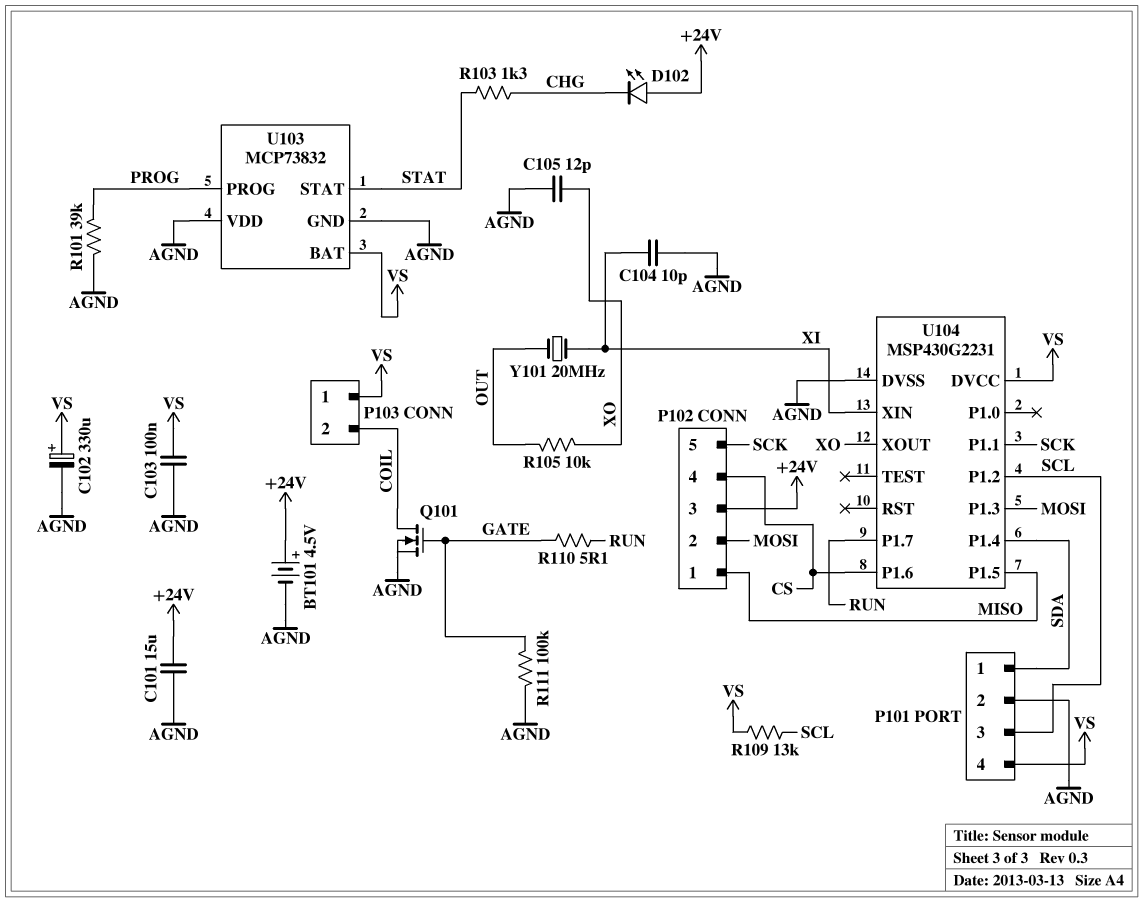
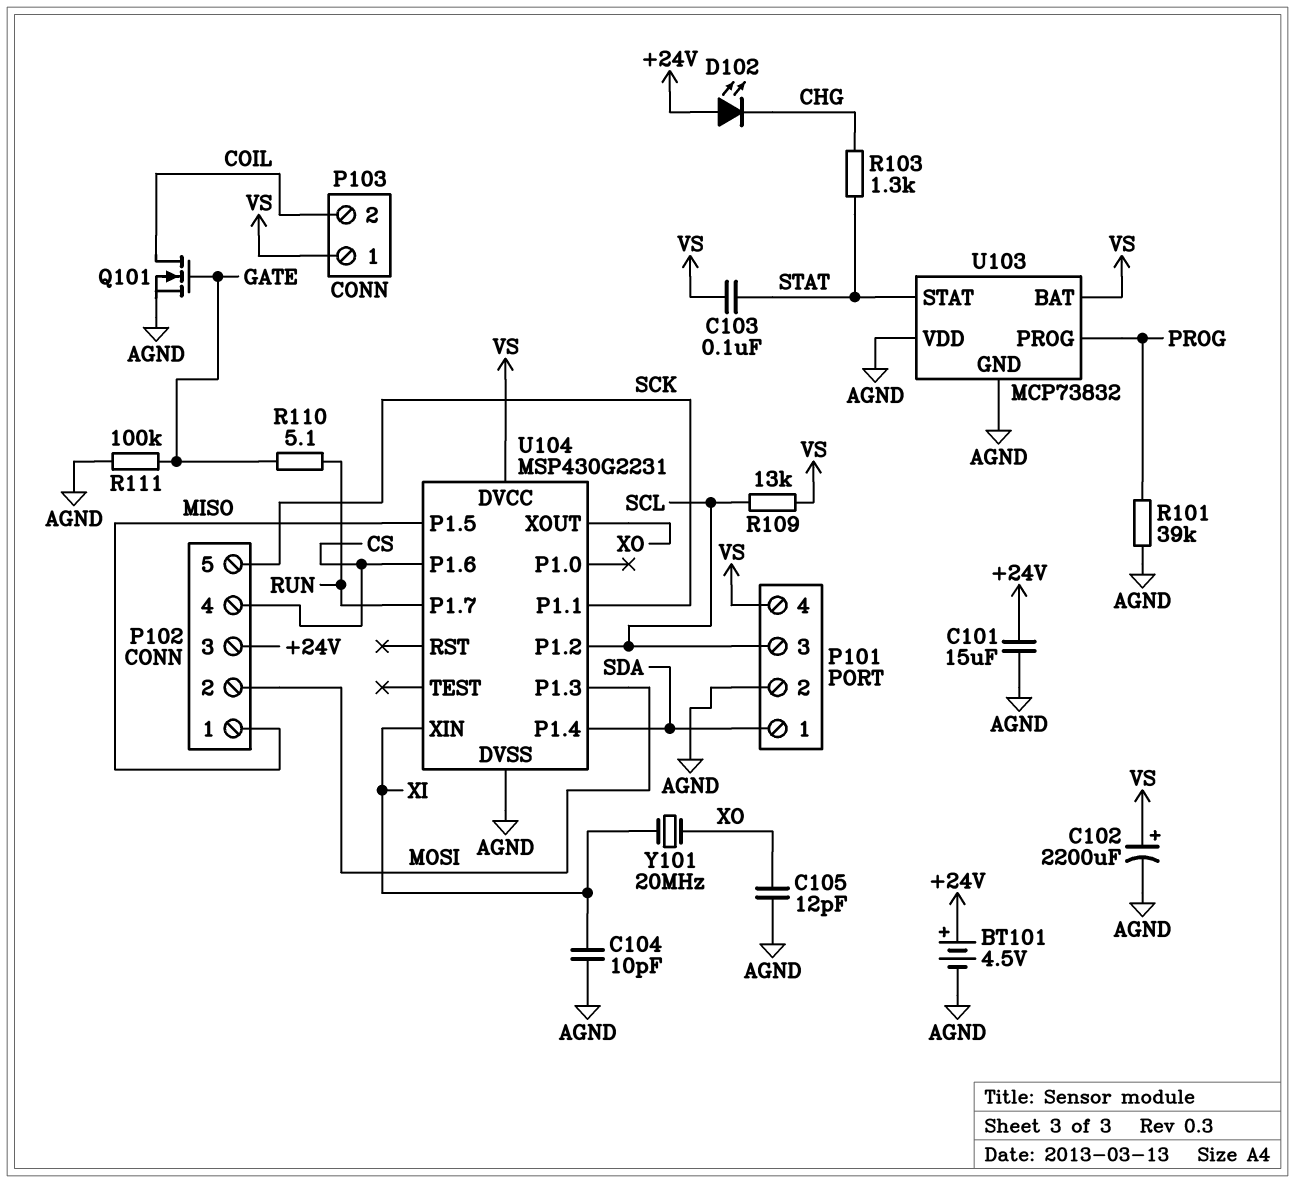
C102: 330uF (plus VS, minus AGND) -> 2200uF (plus VS, minus AGND)
C103: 100nF (AGND, VS) -> 100nF (STAT, VS)
R105: 10k (OUT, XO) -> none
Y101: 20MHz (OUT, XI) -> 20MHz (XI, XO)

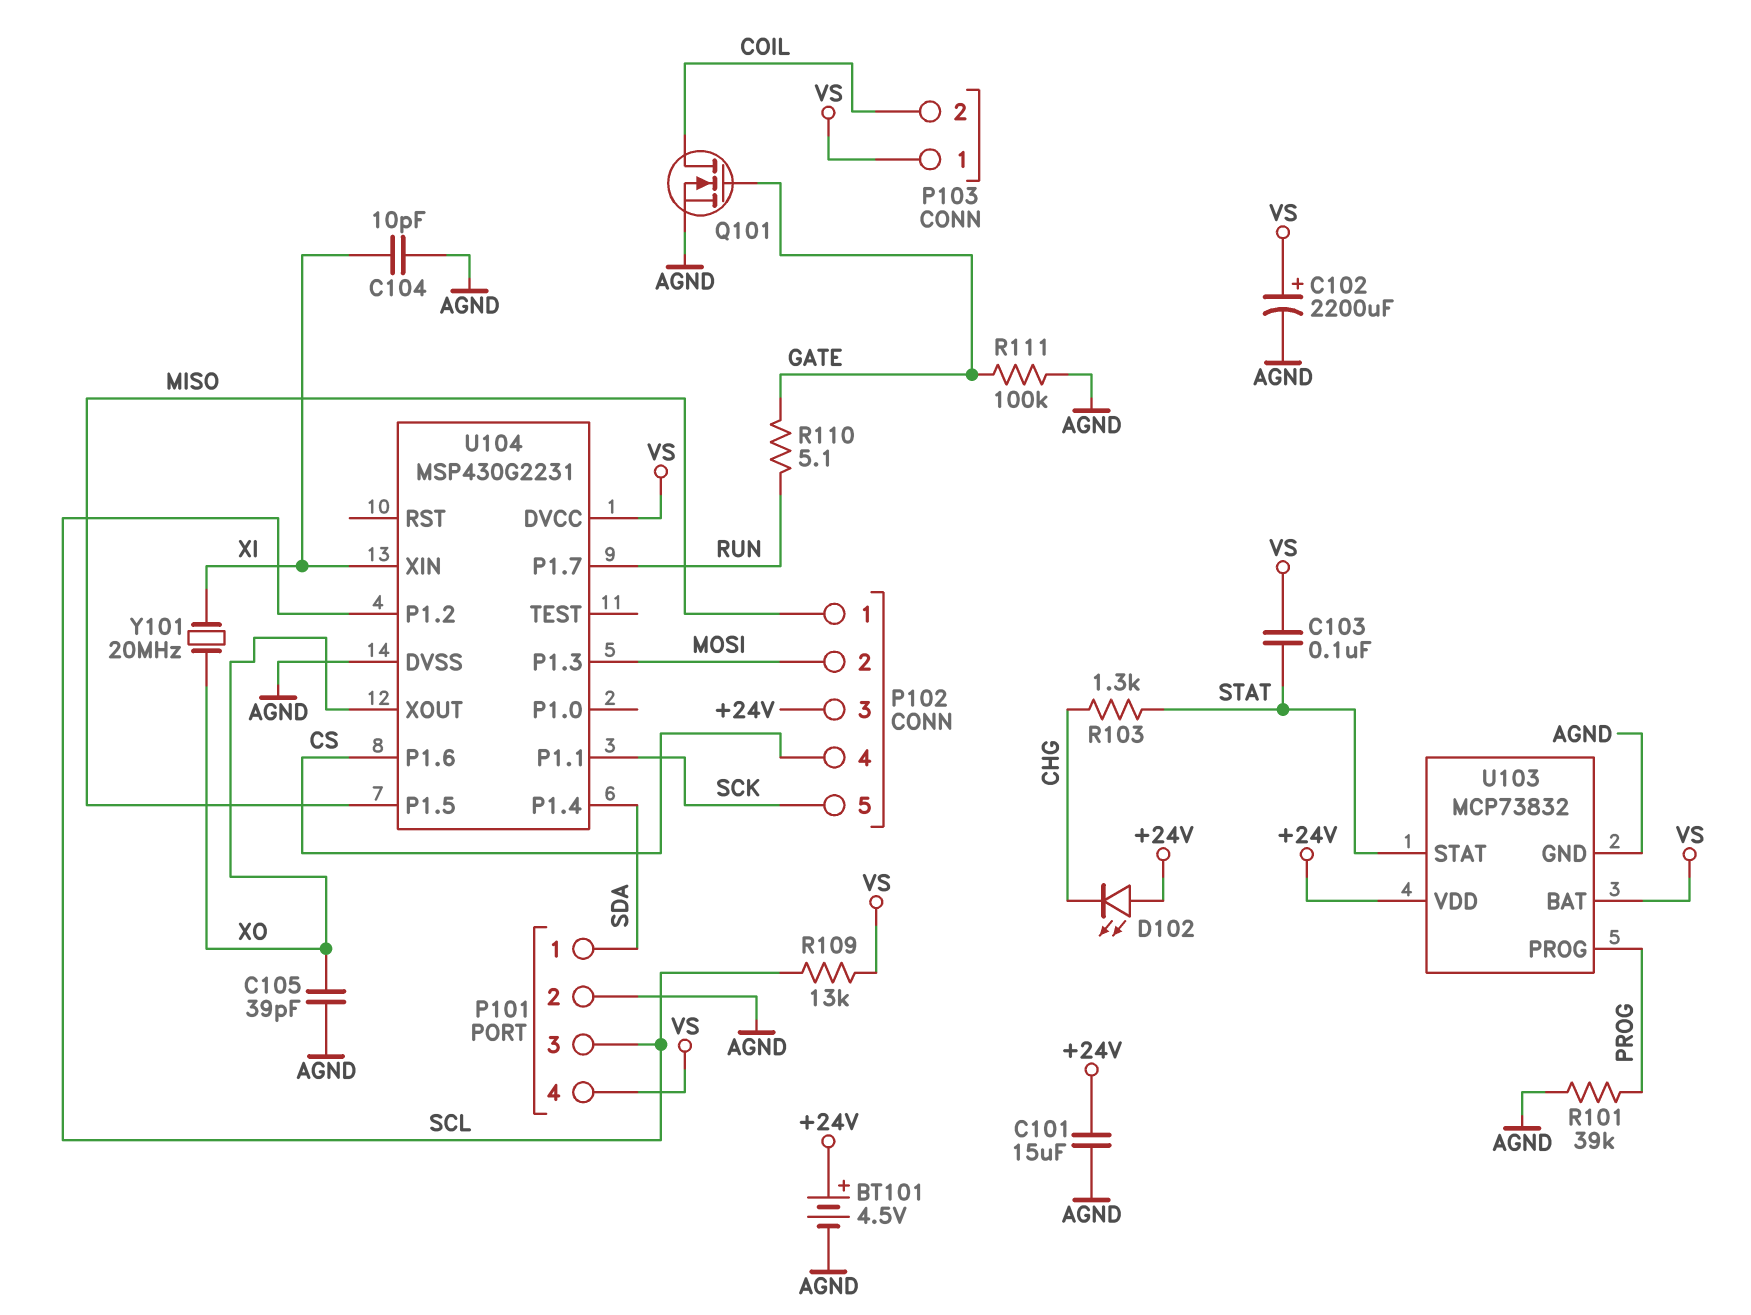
C105: 12pF (AGND, XO) -> 39pF (AGND, XO)
U103 pin VDD: AGND -> +24V

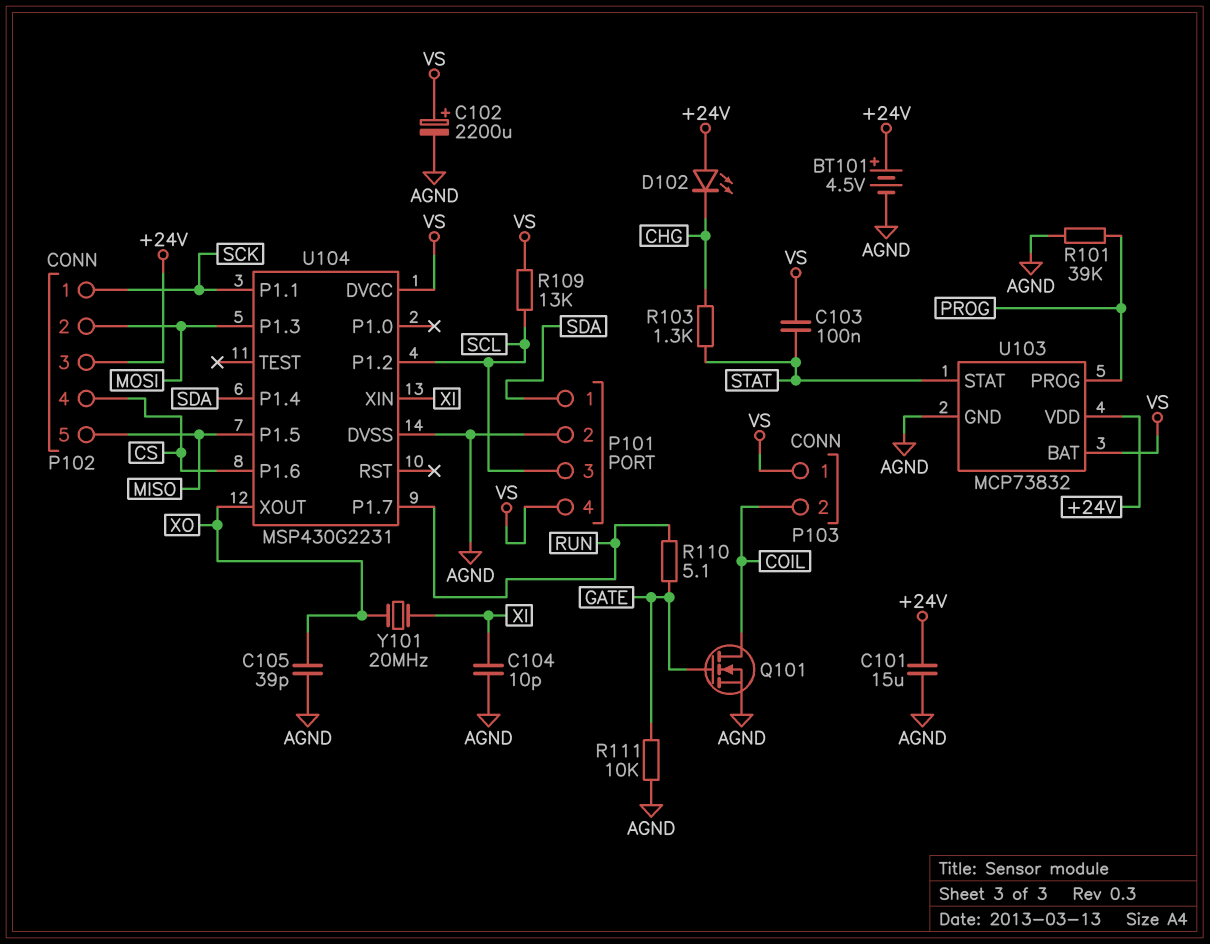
P102 pin 1: MISO -> SCK
P102 pin 5: SCK -> MISO
R111: 100k (AGND, GATE) -> 10k (AGND, GATE)

